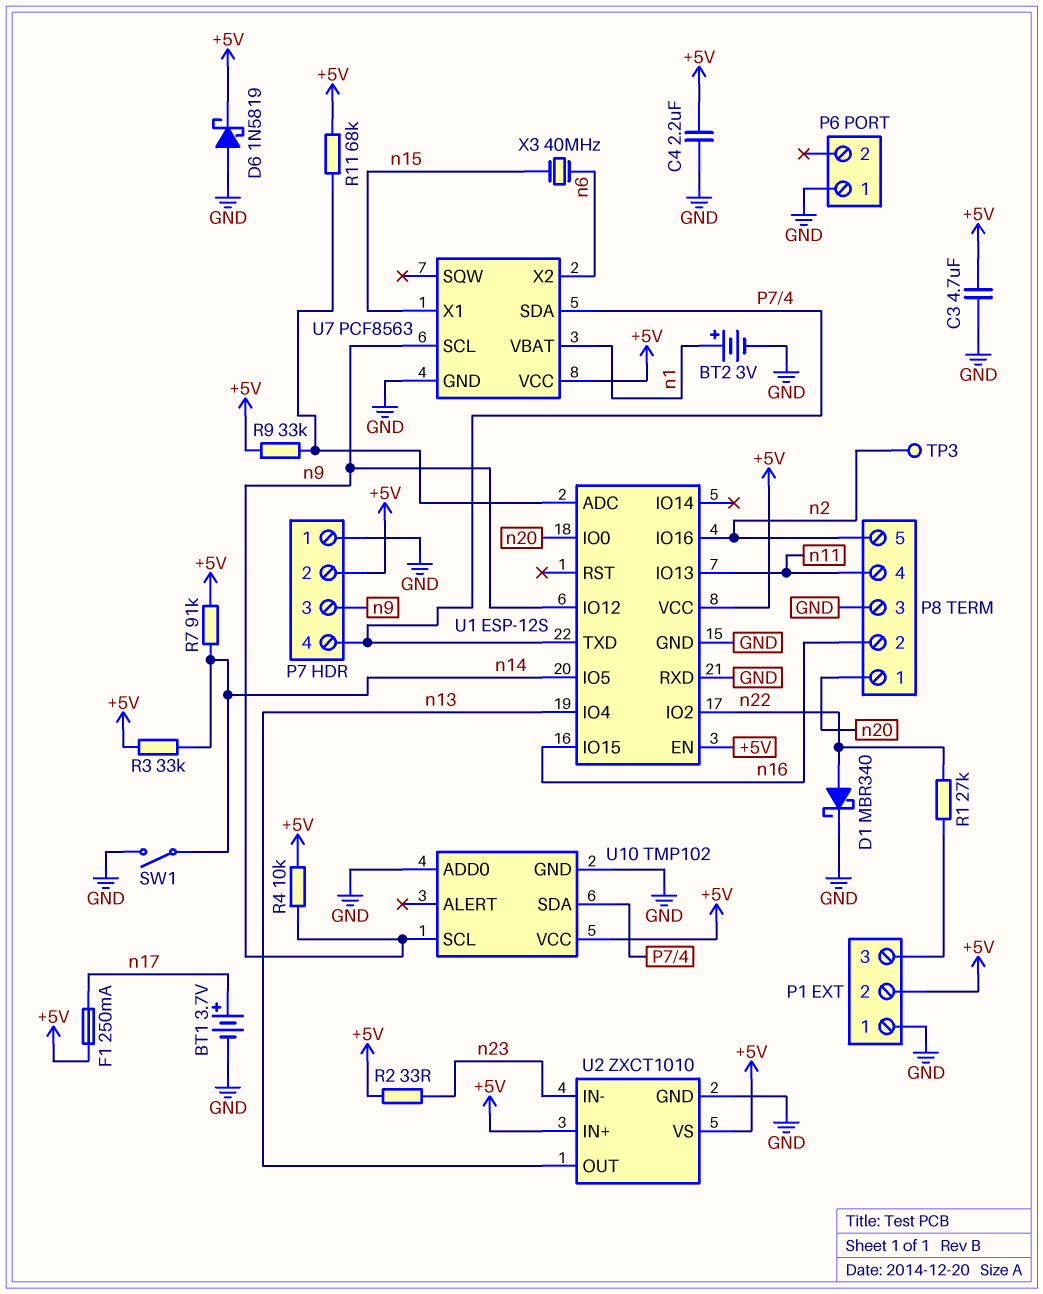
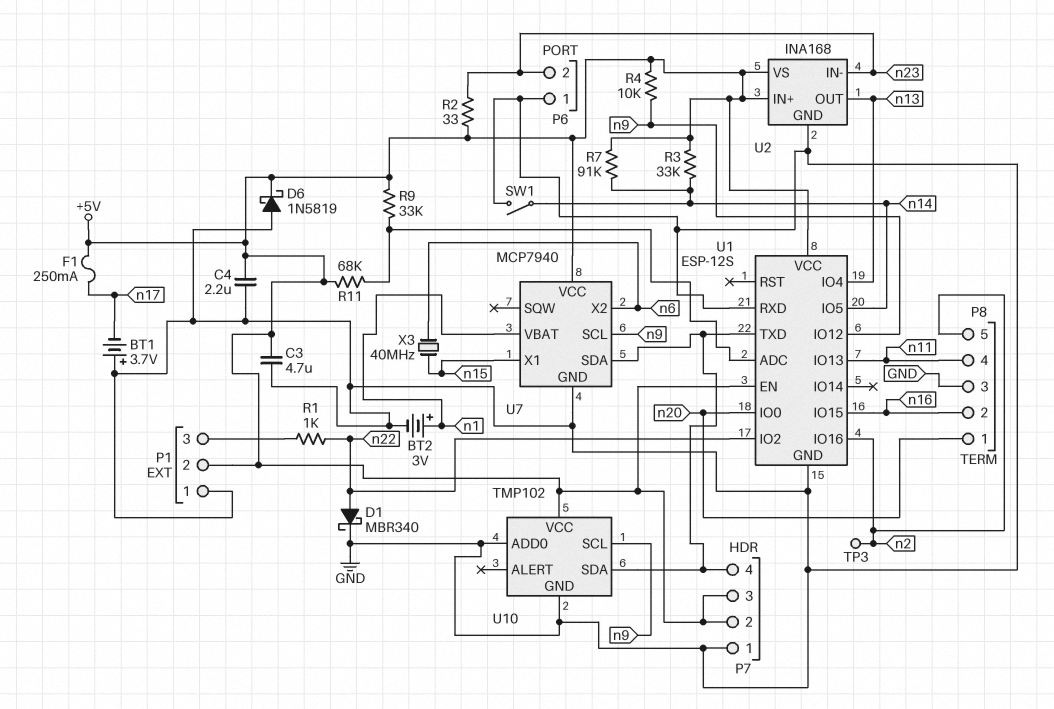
BT1: 3.7V (plus n17, minus GND) -> 3.7V (plus GND, minus n17)
P6 pin 2: none -> n23
P7 pin 3: n9 -> +5V
R1: 27k (P1/3, n22) -> 1k (P1/3, n22)
U2: ZXCT1010 -> INA168
U7: PCF8563 -> MCP7940

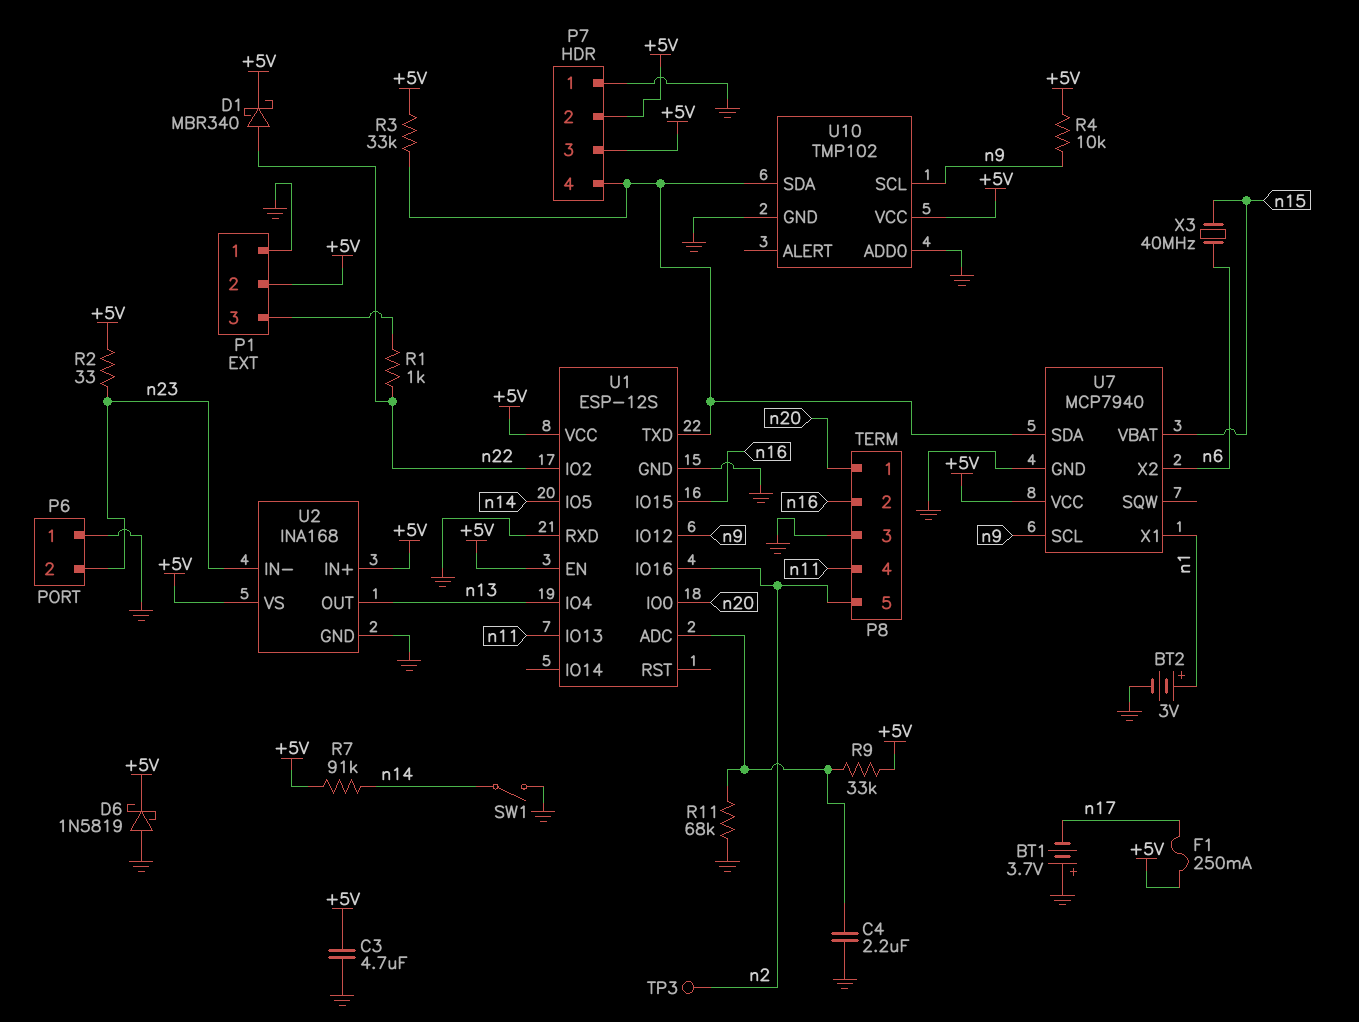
C4: 2.2uF (+5V, GND) -> 2.2uF (GND, U1/ADC)
D1: schottky MBR340 (A n22, K GND) -> schottky MBR340 (A n22, K +5V)
R3: 33k (+5V, n14) -> 33k (+5V, P7/4)
R11: 68k (+5V, U1/ADC) -> 68k (GND, U1/ADC)
U7 pin VBAT: n1 -> n15
U7 pin X1: n15 -> n1

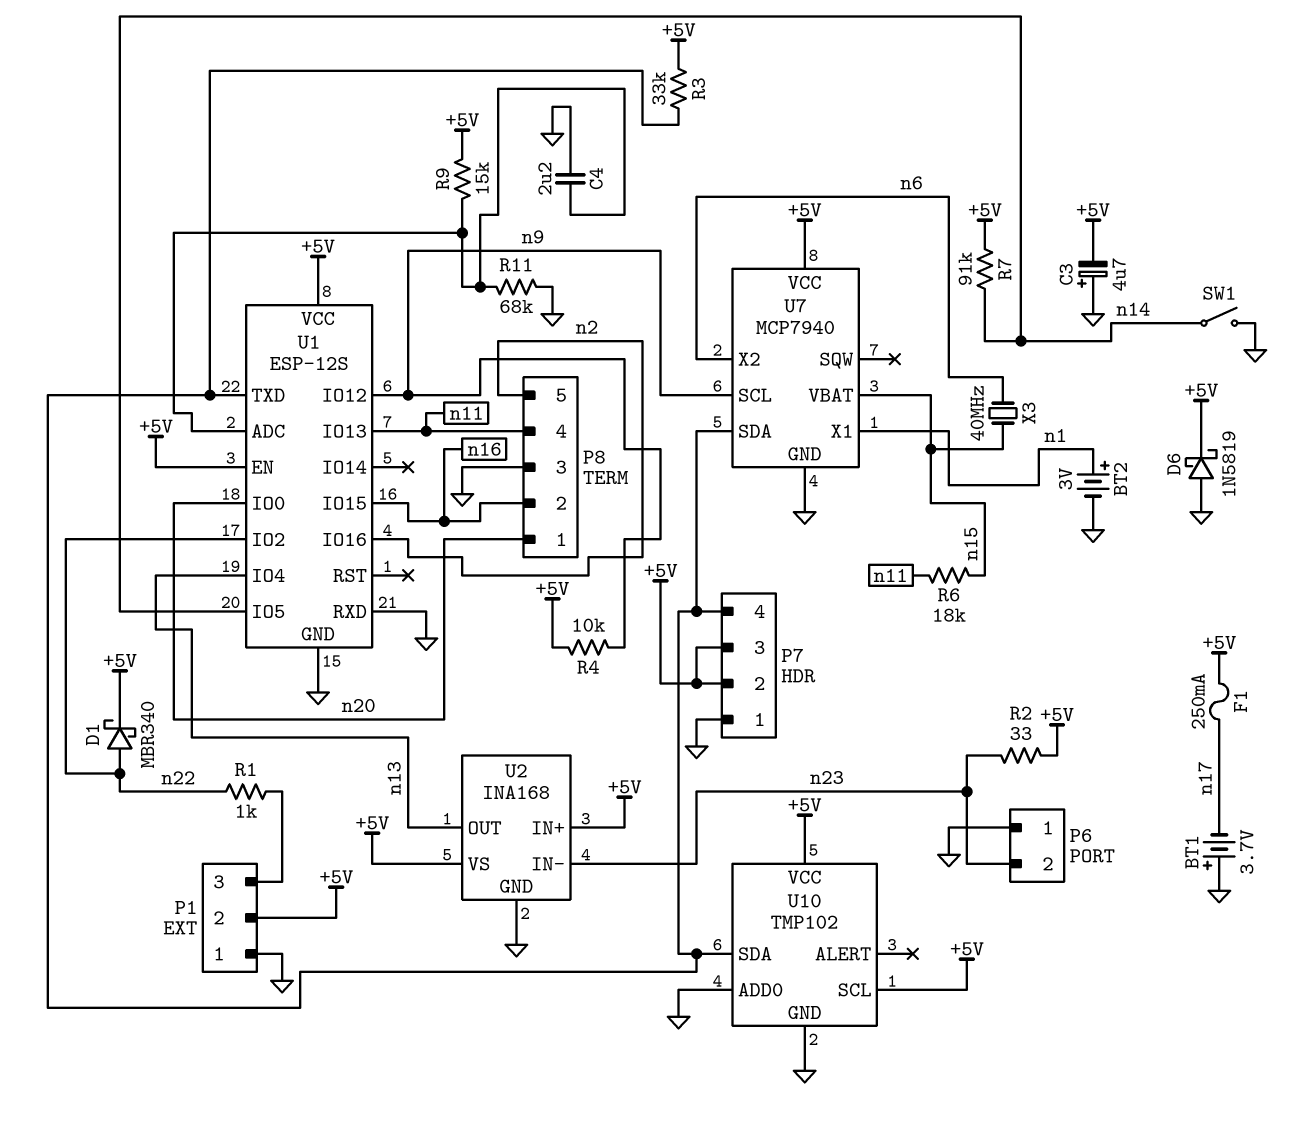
C3: 4.7uF (+5V, GND) -> 4.7uF (plus GND, minus +5V)
R6: none -> 18k (n11, n15)
R9: 33k (+5V, U1/ADC) -> 15k (+5V, U1/ADC)
TP3: test point (n2) -> none
U10 pin SCL: n9 -> +5V

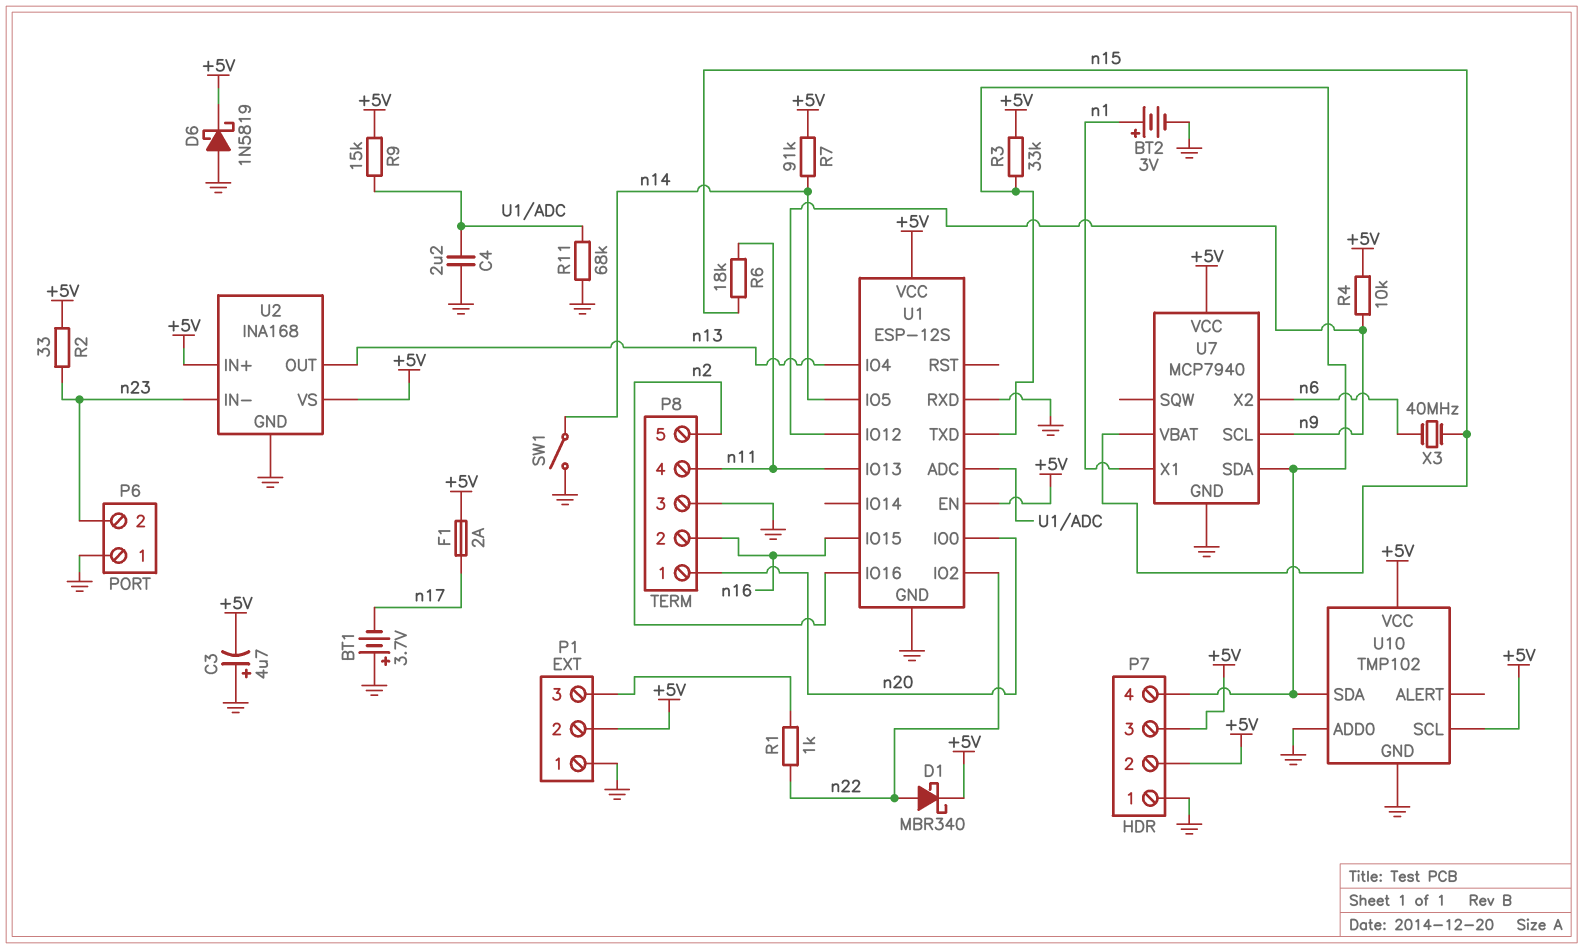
F1: 250mA (+5V, n17) -> 2A (+5V, n17)

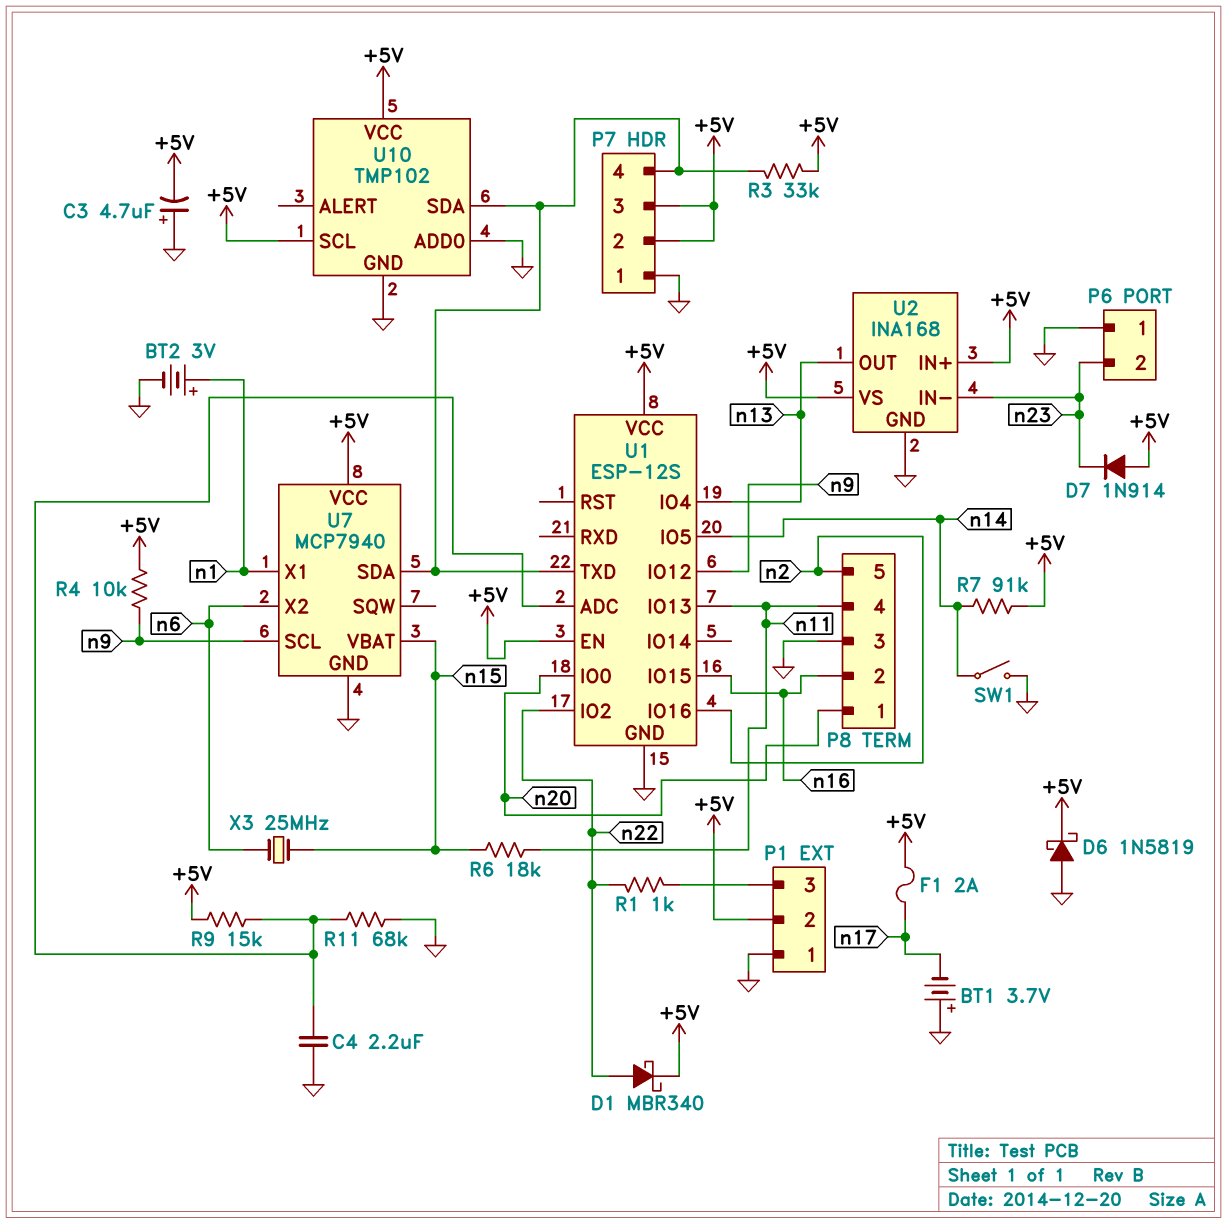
D7: none -> diode 1N914 (A +5V, K n23)
R2: 33 (+5V, n23) -> none
U1 pin RXD: GND -> none
X3: 40MHz (n6, n15) -> 25MHz (n6, n15)

